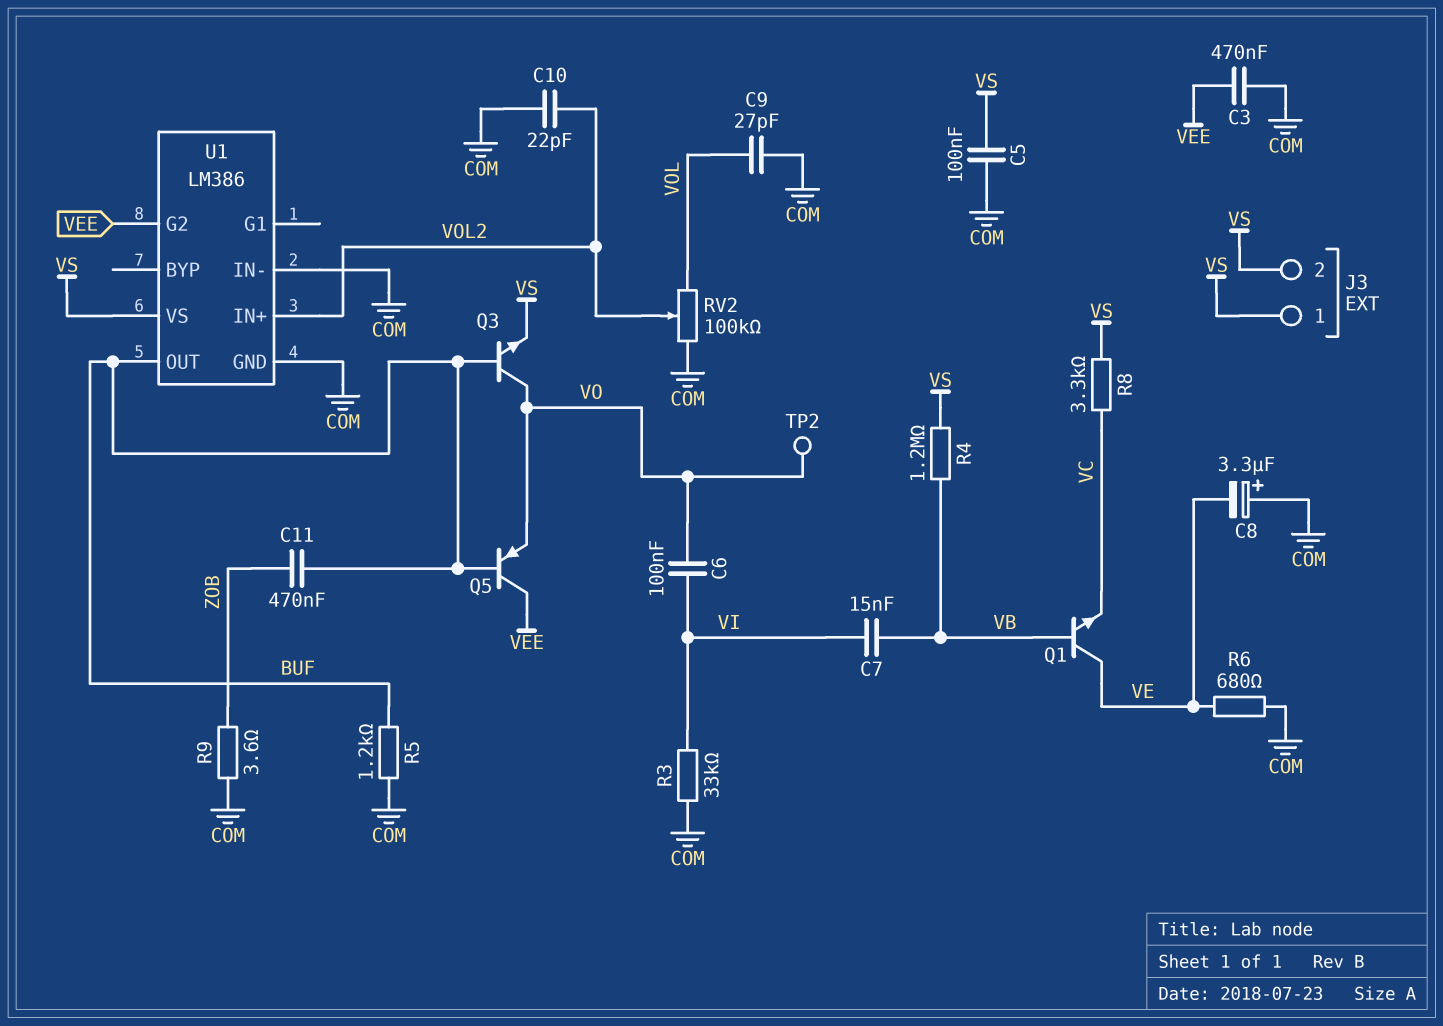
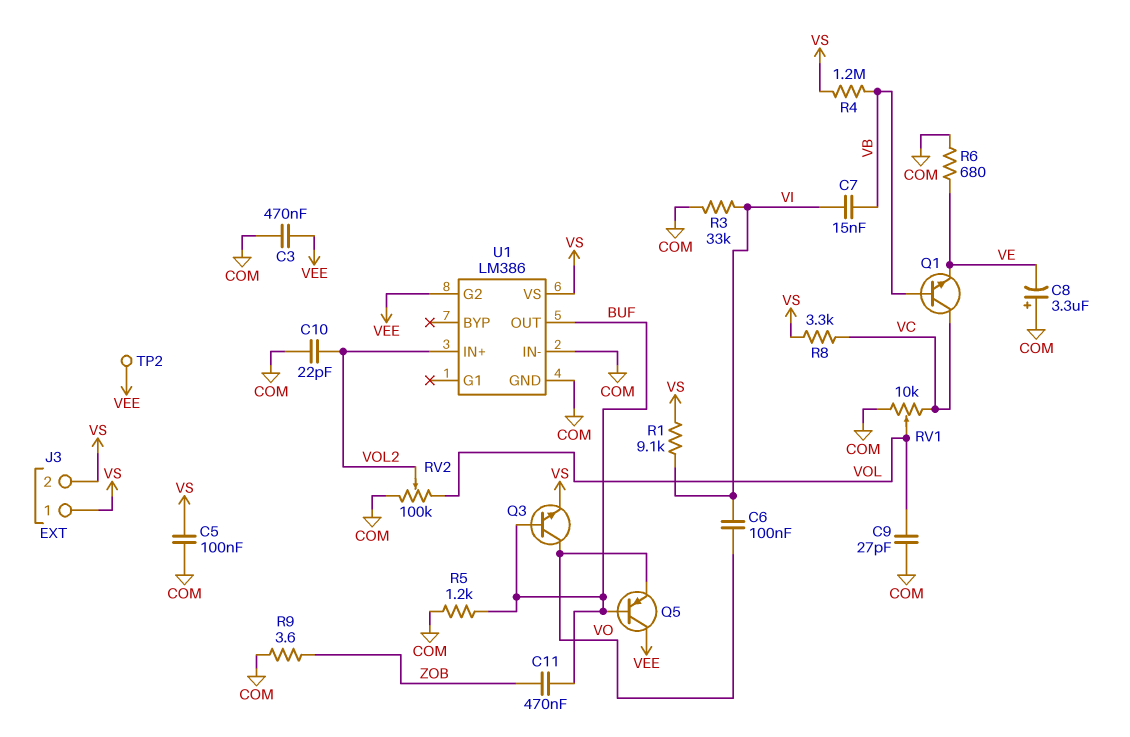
Q1: NPN (B VB, C VE, E VC) -> NPN (B VB, C VC, E VE)
R1: none -> 9.1k (VI, VS)
RV1: none -> 10k (COM, VC, wiper VOL)
TP2: test point (VO) -> test point (VEE)

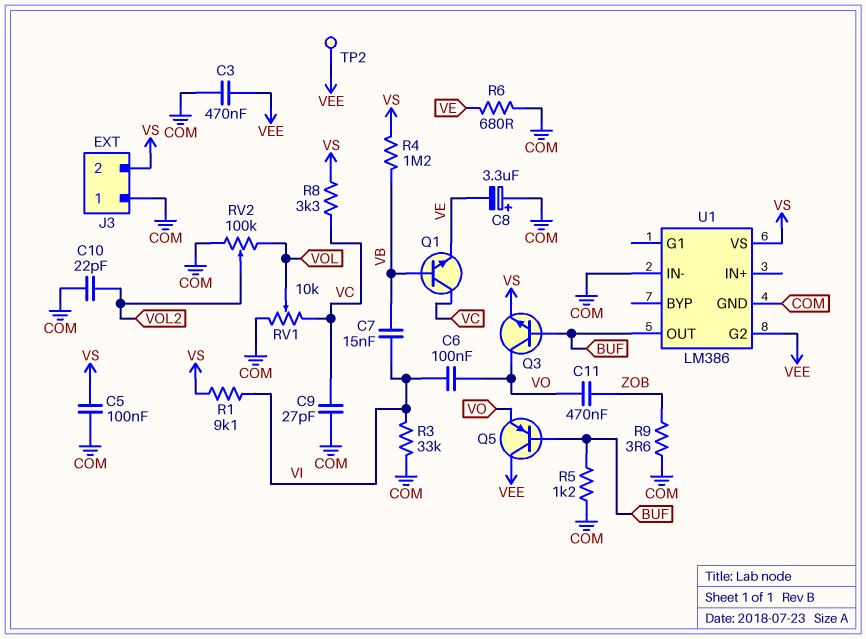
C9: 27pF (COM, VOL) -> 27pF (COM, VC)
C11: 470nF (BUF, ZOB) -> 470nF (VO, ZOB)
J3 pin 1: VS -> COM
U1 pin IN+: VOL2 -> none

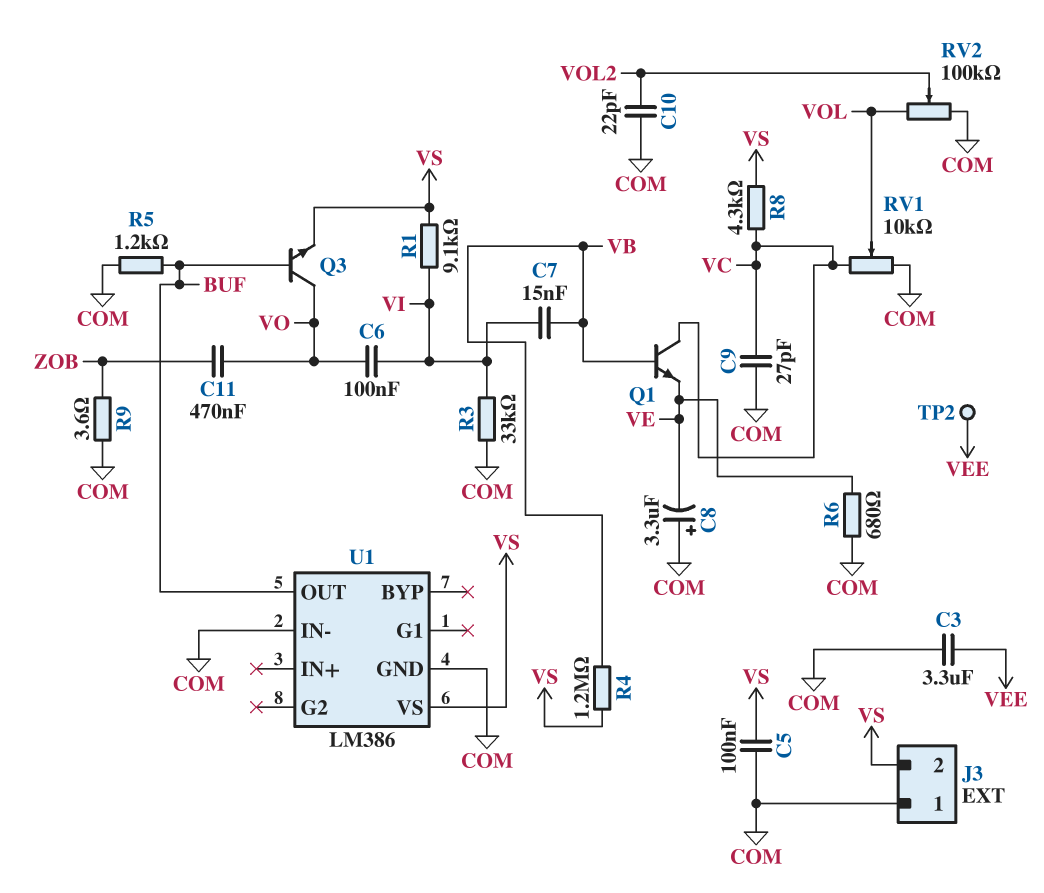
C3: 470nF (COM, VEE) -> 3.3uF (COM, VEE)
Q5: PNP (B BUF, C VEE, E VO) -> none
R8: 3.3k (VC, VS) -> 4.3k (VC, VS)
U1 pin G2: VEE -> none

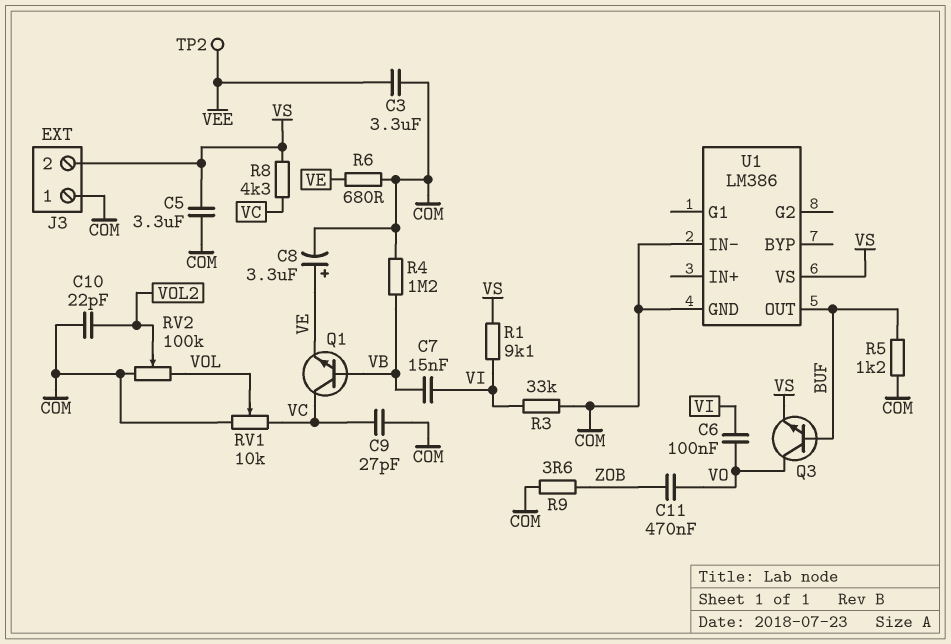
C5: 100nF (COM, VS) -> 3.3uF (COM, VS)
C8: 3.3uF (plus COM, minus VE) -> 3.3uF (plus VE, minus COM)
R4: 1.2M (VB, VS) -> 1.2M (COM, VB)

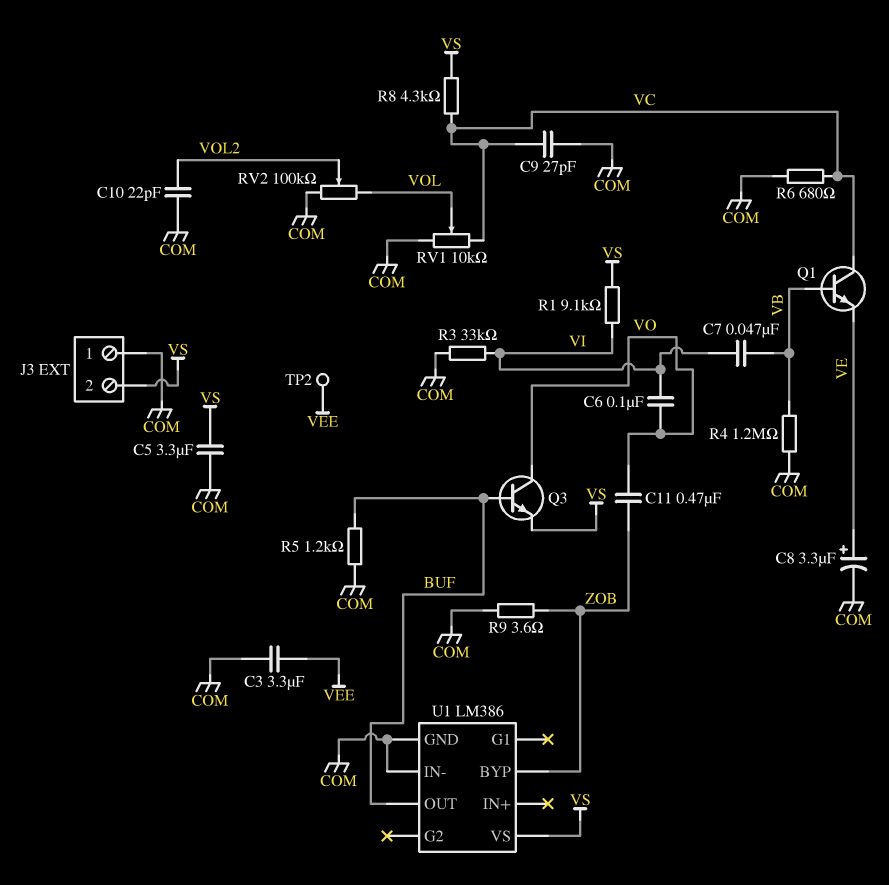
C7: 15nF (VB, VI) -> 47nF (VB, VI)
R6: 680 (COM, VE) -> 680 (COM, VC)
U1 pin BYP: none -> ZOB

